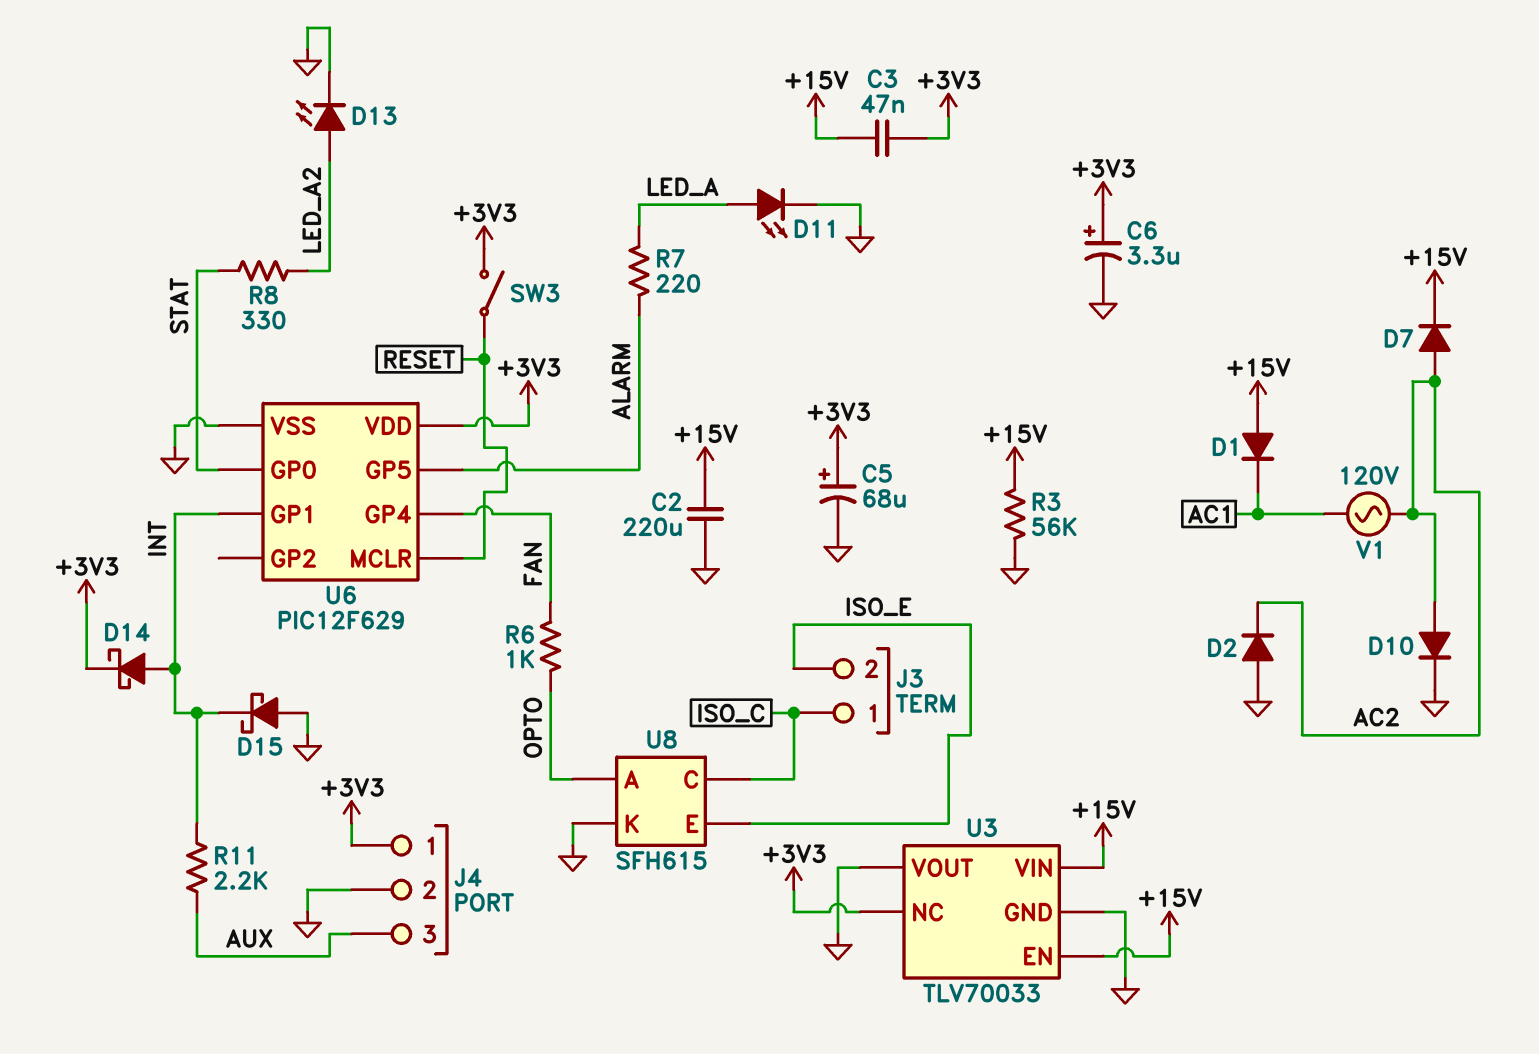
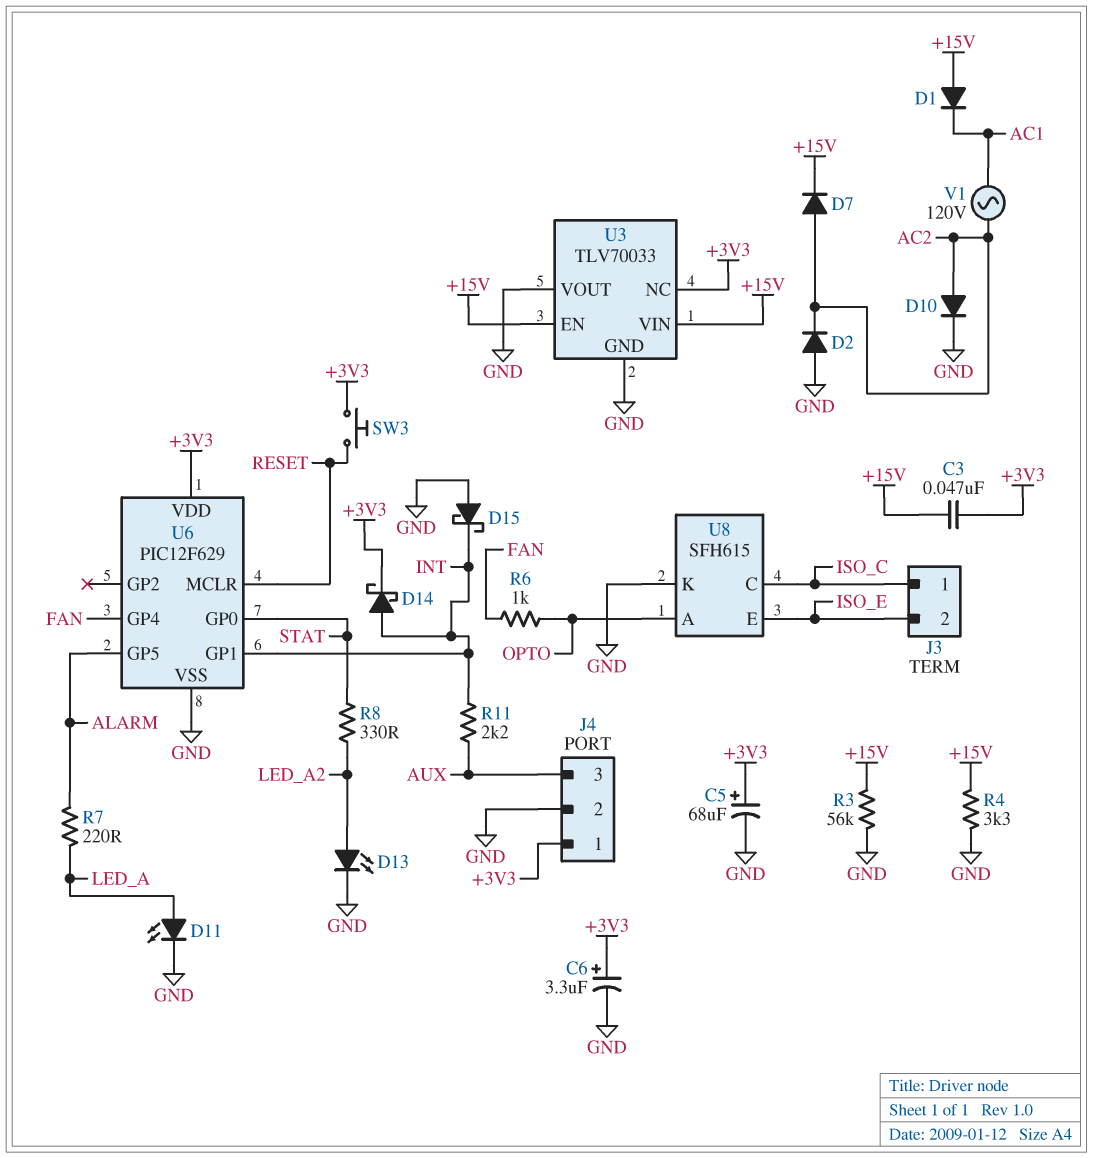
C2: 220uF (+15V, GND) -> none
R4: none -> 3.3k (+15V, GND)
SW3: switch (+3V3, RESET) -> button (+3V3, RESET)

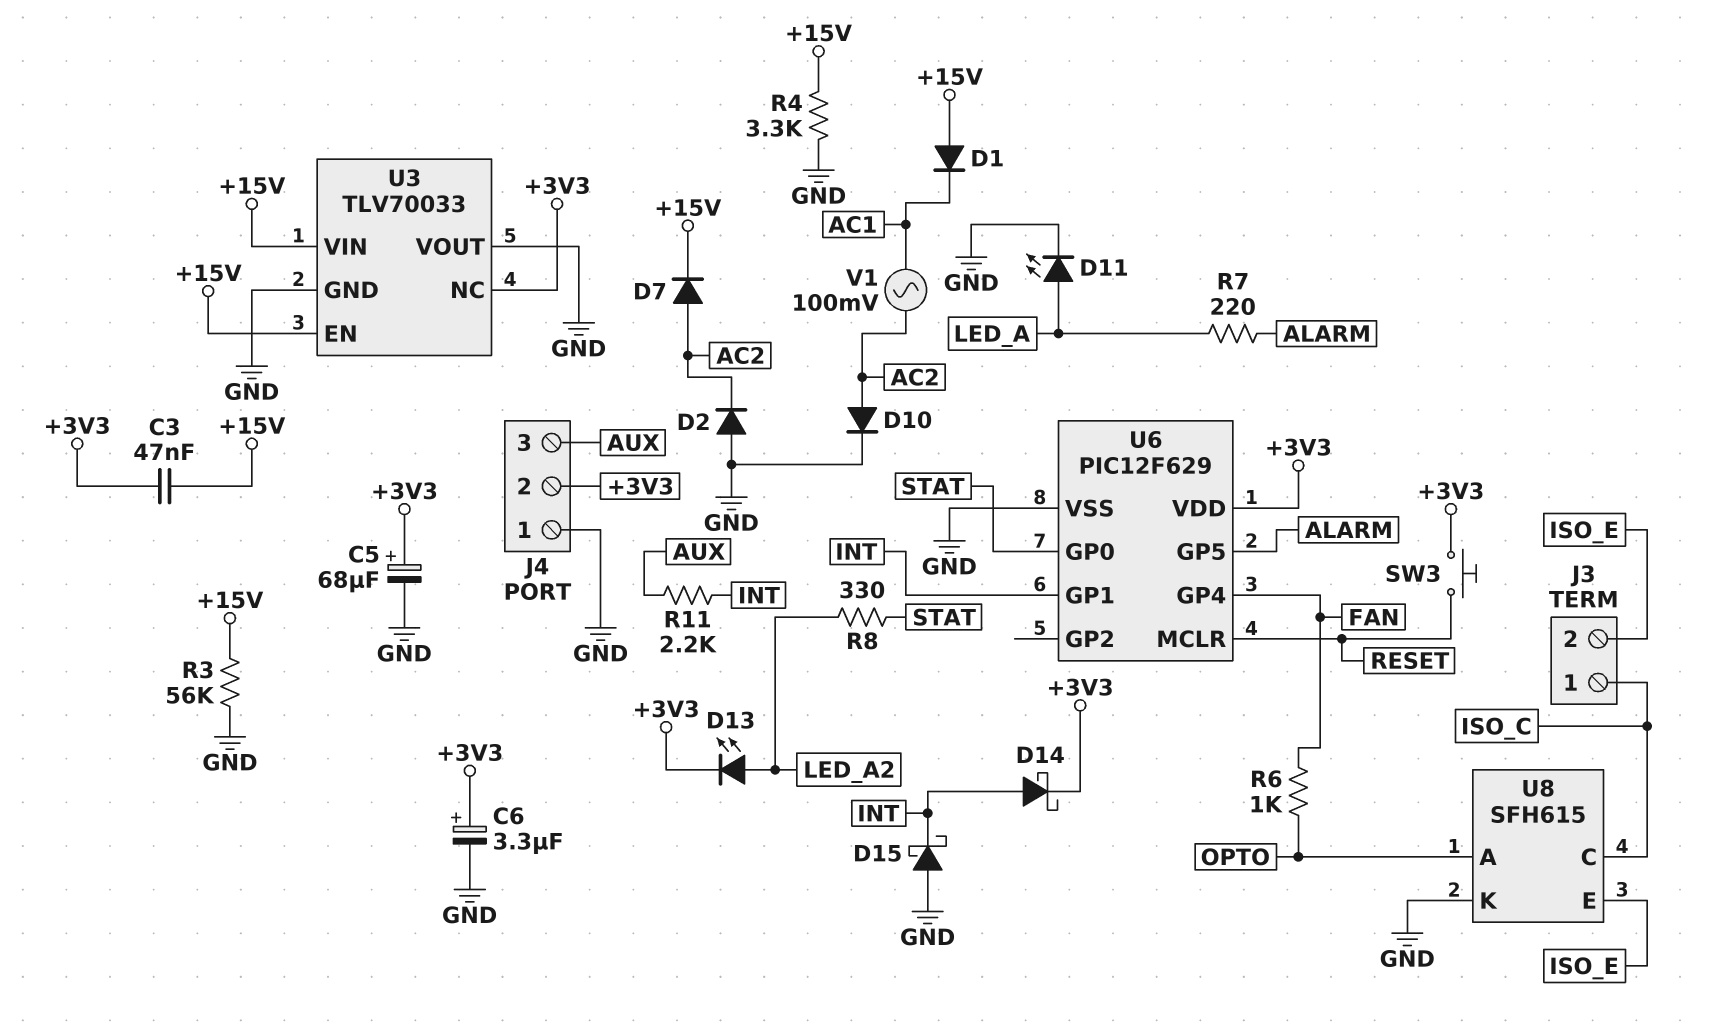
D13: LED (A LED_A2, K GND) -> LED (A LED_A2, K +3V3)
J4 pin 1: +3V3 -> GND
J4 pin 2: GND -> +3V3
V1: AC 120V (AC1, AC2) -> AC 100mV (AC1, AC2)

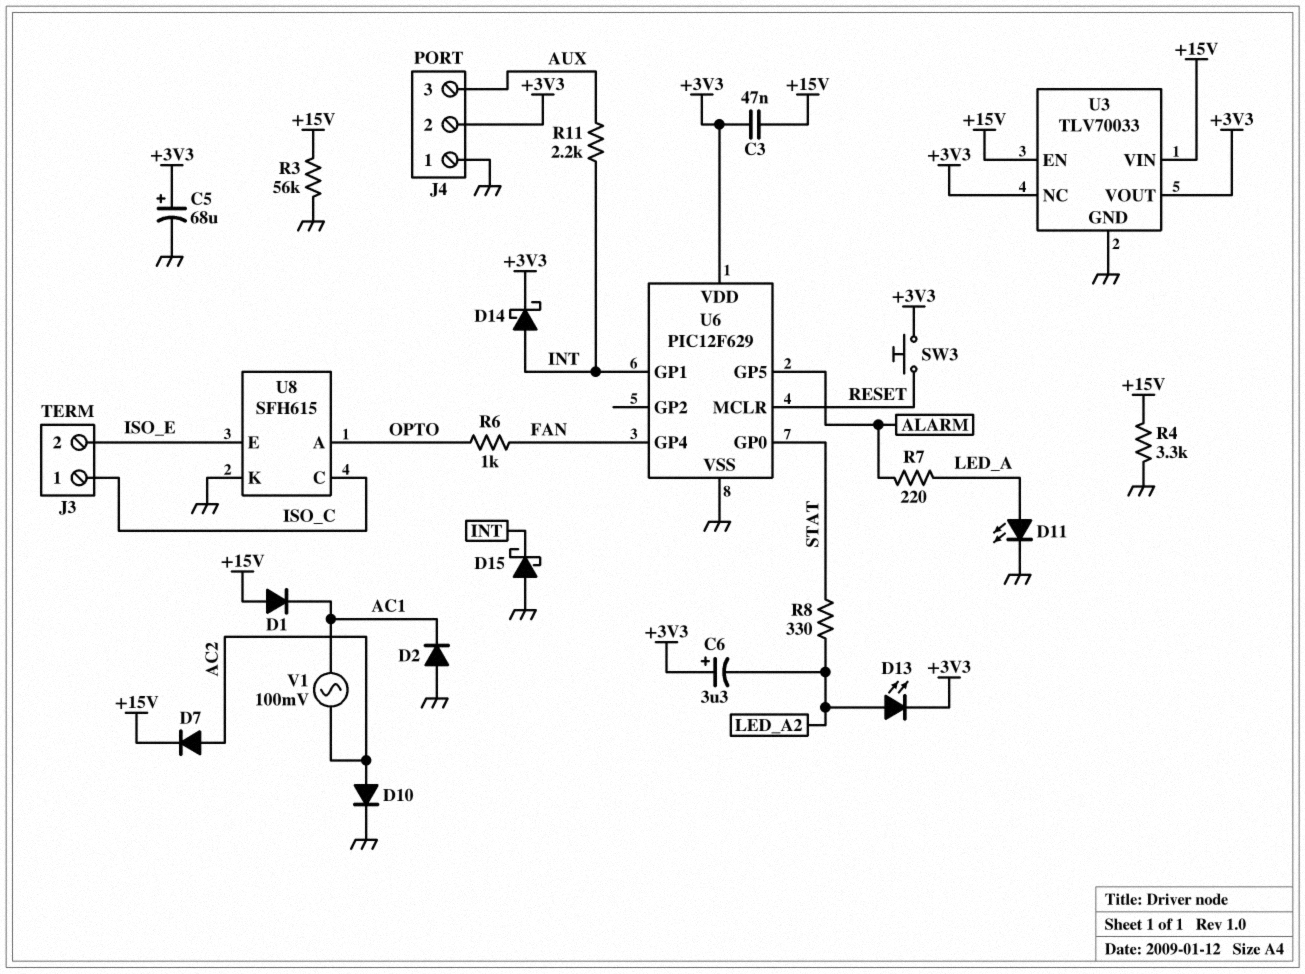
C6: 3.3uF (plus +3V3, minus GND) -> 3.3uF (plus +3V3, minus LED_A2)
D2: diode (A GND, K AC2) -> diode (A GND, K AC1)
U3 pin VOUT: GND -> +3V3

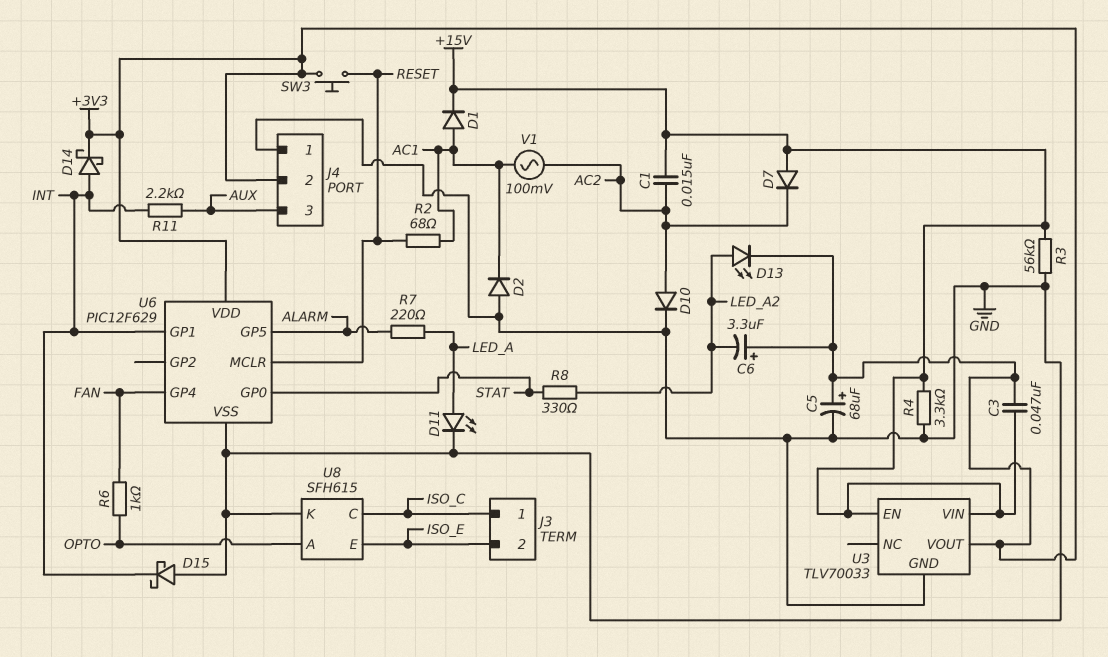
C1: none -> 15nF (+15V, AC2)
D1: diode (A +15V, K AC1) -> diode (A AC1, K +15V)
D7: diode (A AC2, K +15V) -> diode (A +15V, K AC2)
R2: none -> 68 (AC1, RESET)
U3 pin NC: +3V3 -> none

